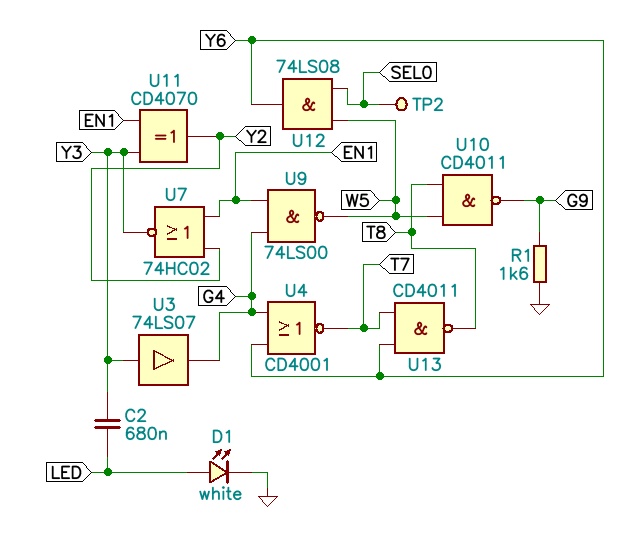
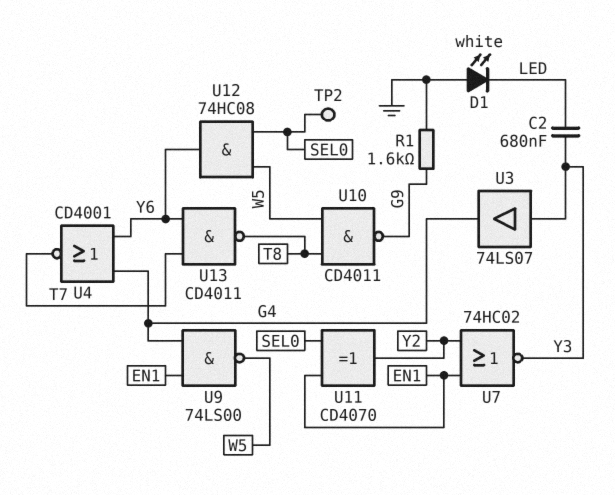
D1: LED white (A LED, K GND) -> LED white (A GND, K LED)
U11: XOR CD4070 (in EN1, in Y3, out Y2) -> XOR CD4070 (in EN1, in SEL0, out Y2)
U12: AND 74LS08 (in SEL0, in W5, out Y6) -> AND 74HC08 (in SEL0, in W5, out Y6)

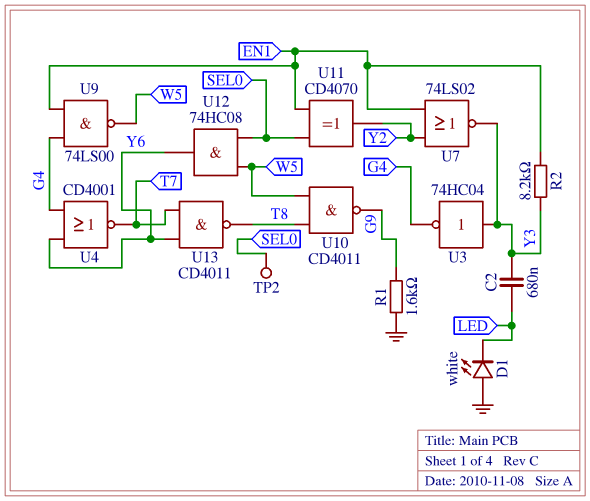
R2: none -> 8.2k (EN1, Y3)
U3: buffer 74LS07 (in Y3, out G4) -> NOT 74HC04 (in Y3, out G4)
U7: NOR 74HC02 (in EN1, in Y2, out Y3) -> NOR 74LS02 (in EN1, in Y2, out Y3)

